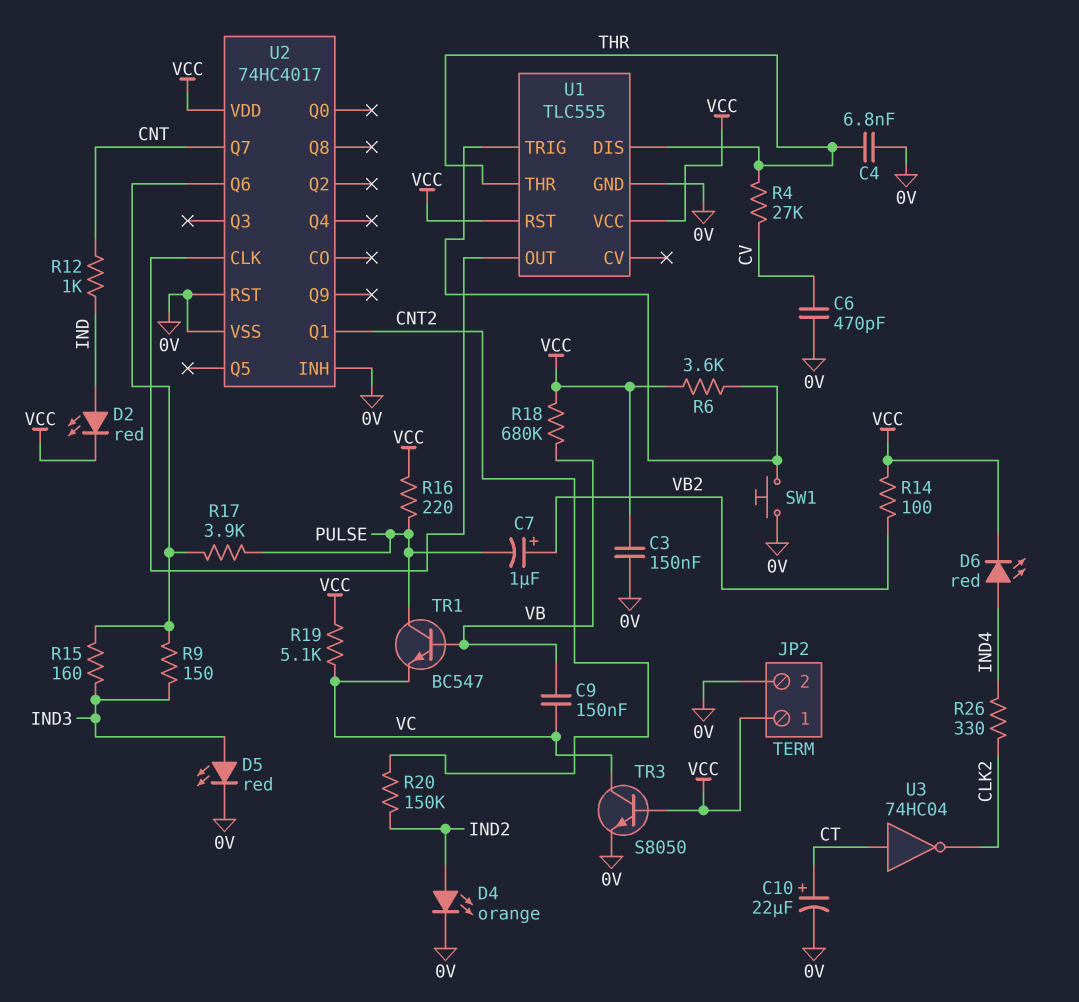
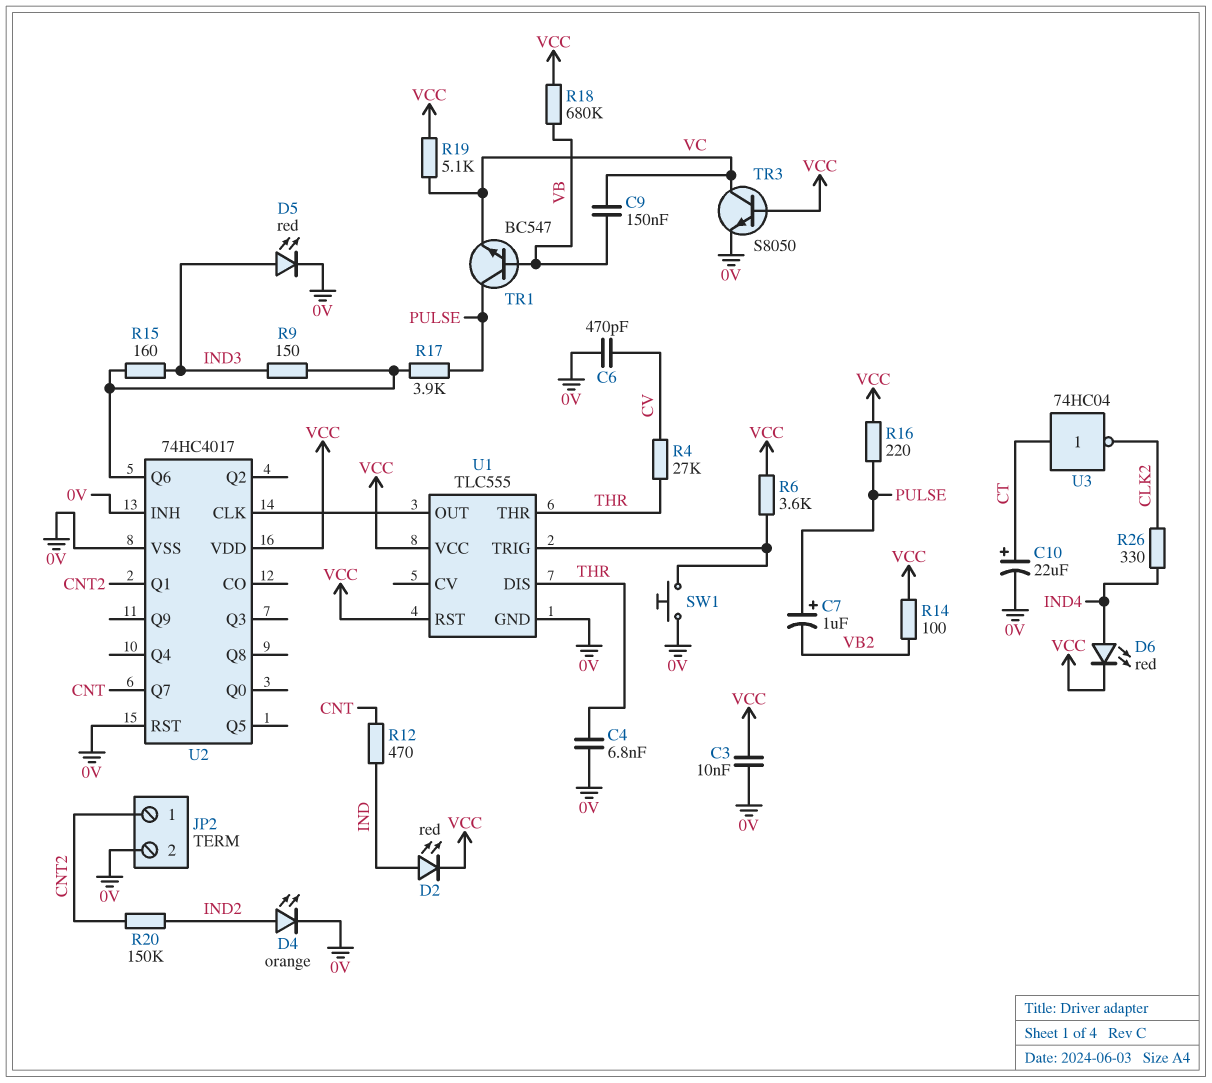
C3: 150nF (0V, VCC) -> 10nF (0V, VCC)
C7: 1uF (plus VB2, minus PULSE) -> 1uF (plus PULSE, minus VB2)
JP2 pin 1: VCC -> CNT2
R12: 1k (CNT, IND) -> 470 (CNT, IND)

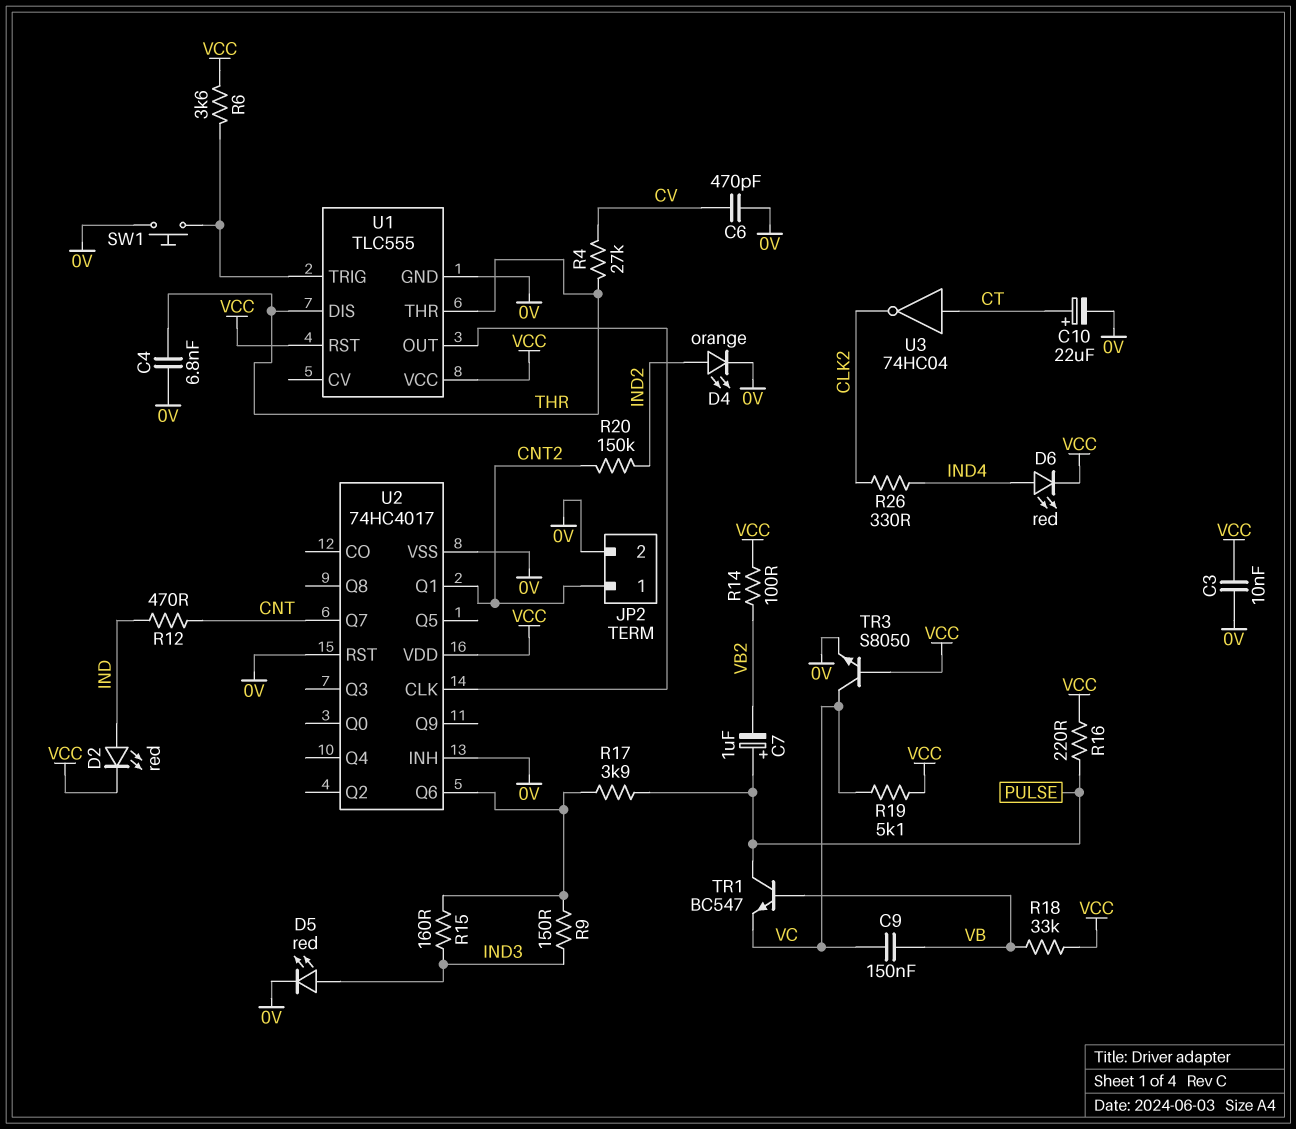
R18: 680k (VB, VCC) -> 33k (VB, VCC)

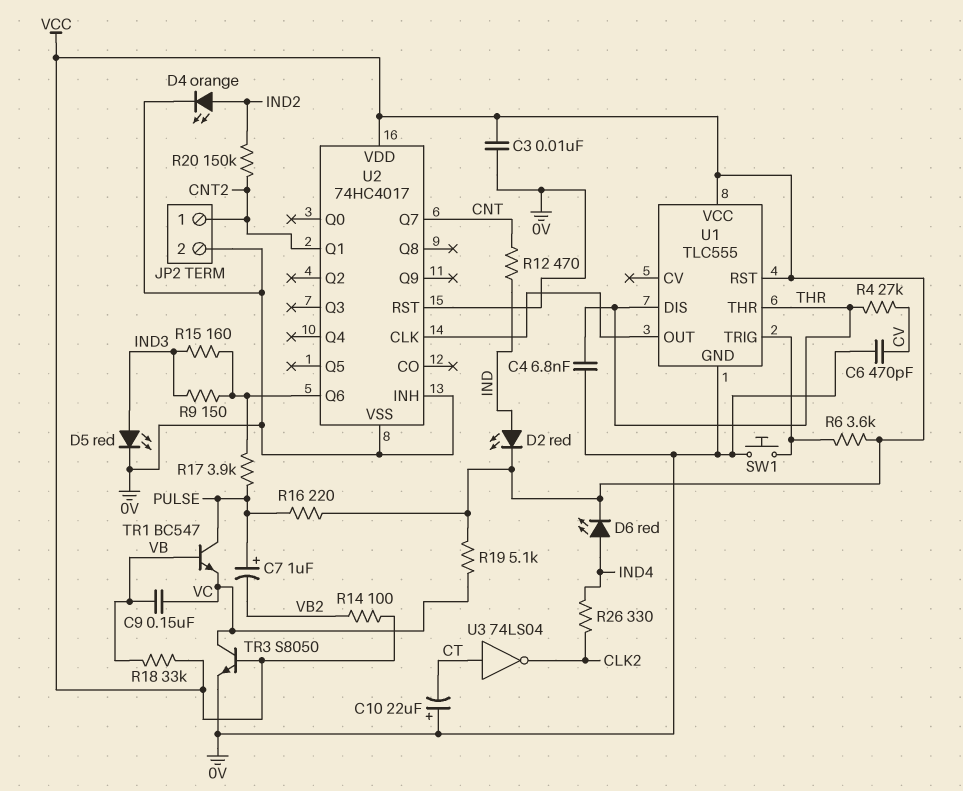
C10: 22uF (plus CT, minus 0V) -> 22uF (plus 0V, minus CT)
U3: NOT 74HC04 (in CT, out CLK2) -> NOT 74LS04 (in CT, out CLK2)

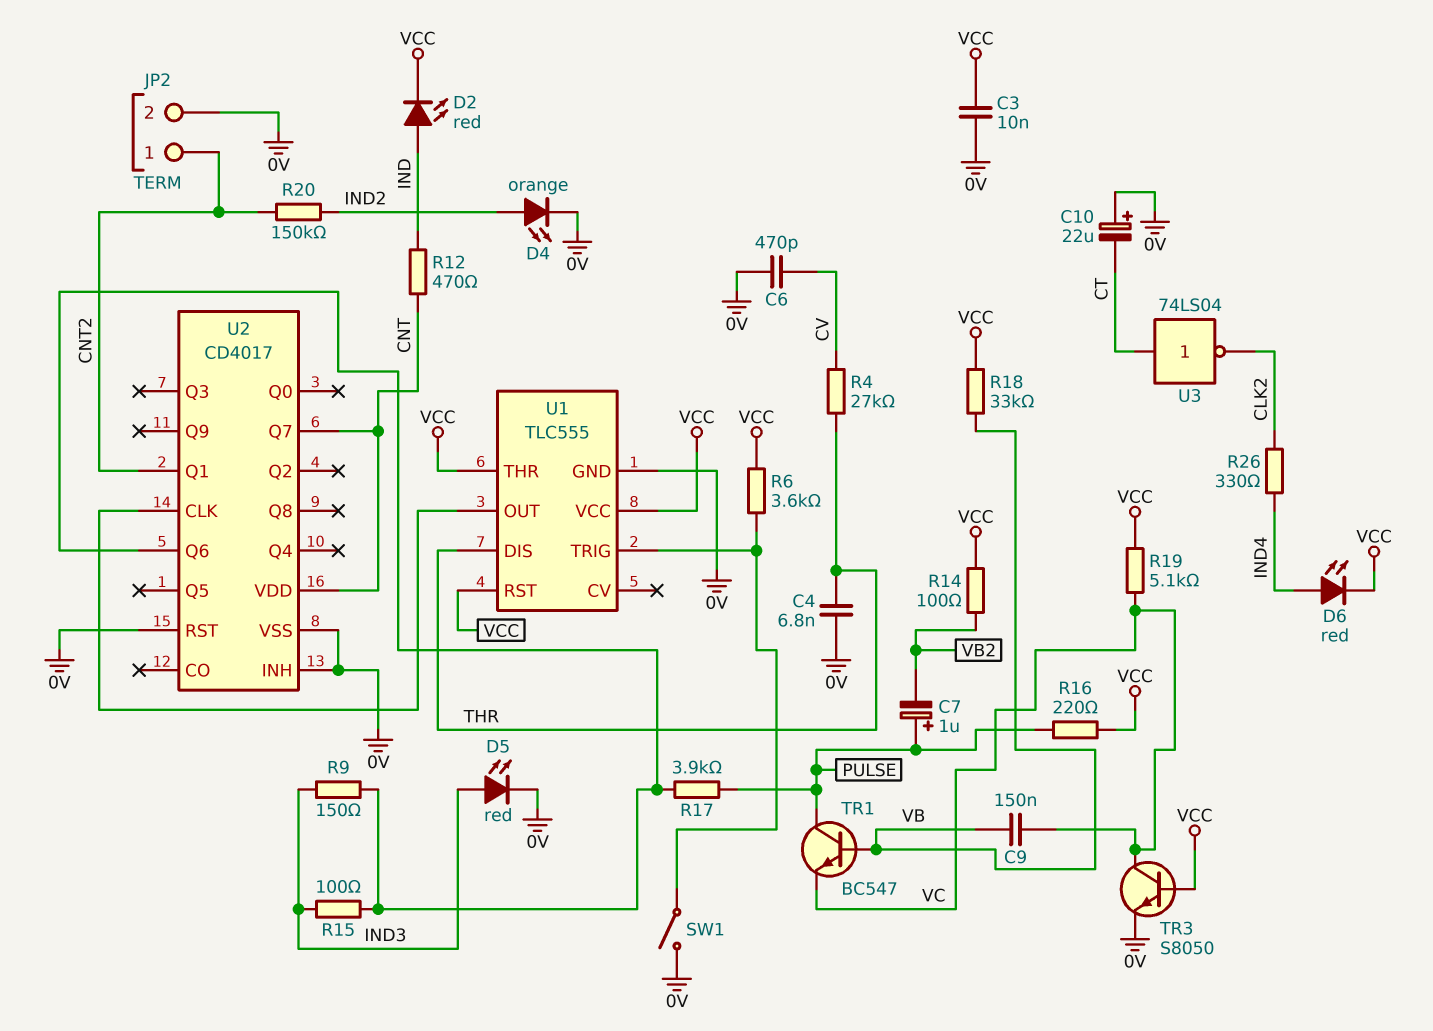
R15: 160 (IND3, U2/Q6) -> 100 (IND3, U2/Q6)
SW1: button (0V, U1/TRIG) -> switch (0V, U1/TRIG)
U1 pin THR: THR -> VCC
U2: 74HC4017 -> CD4017
U2 pin VDD: VCC -> CNT

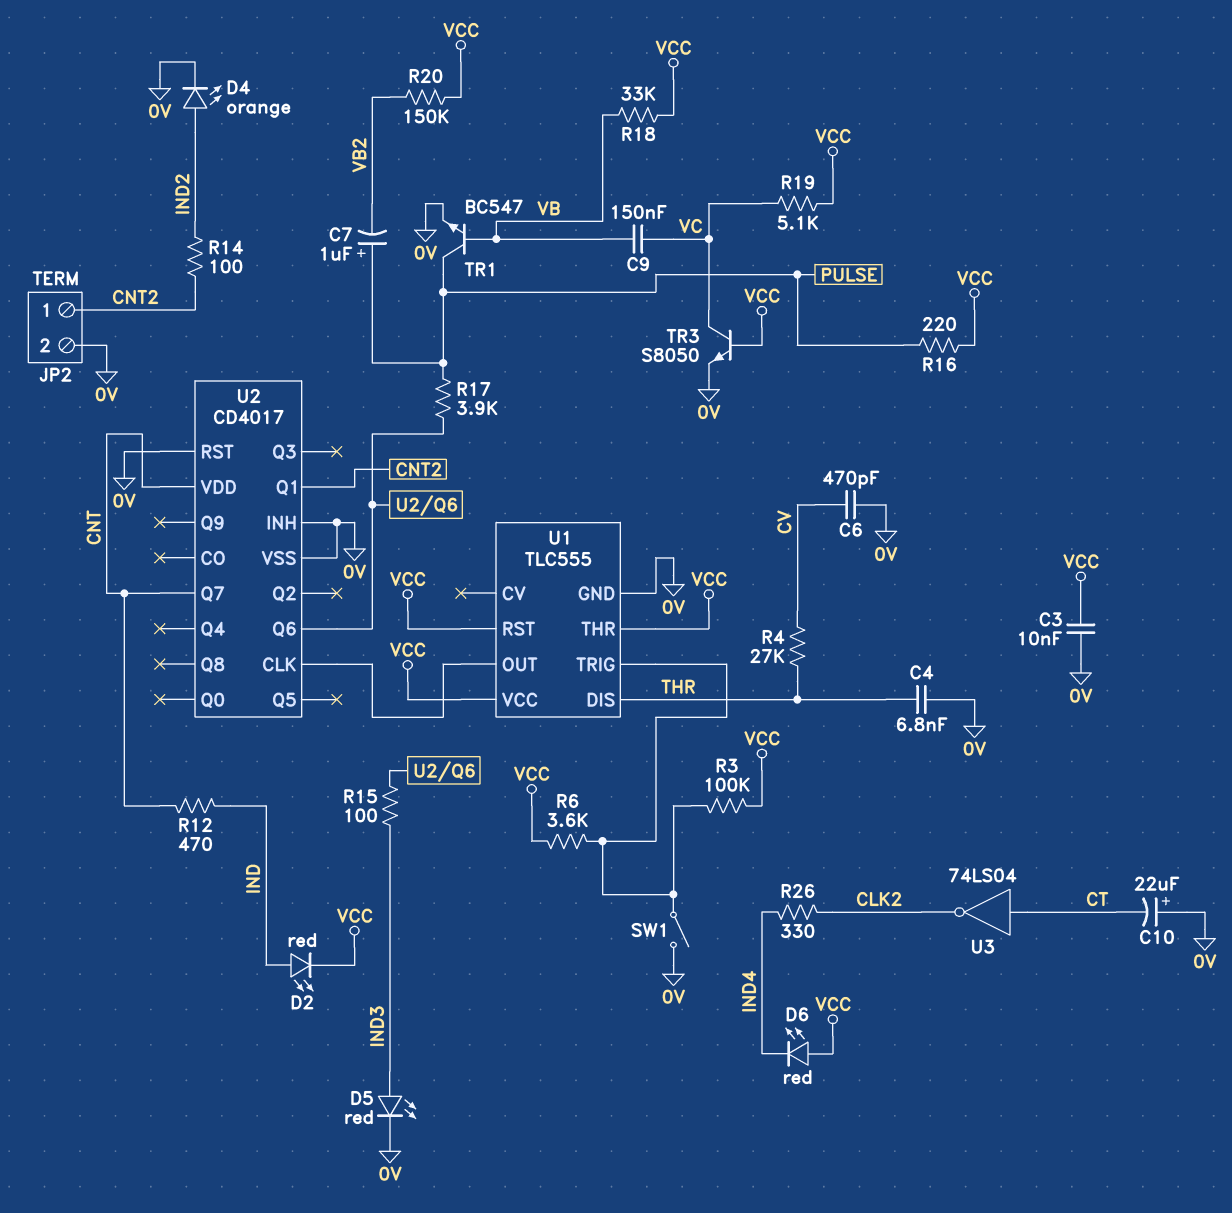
D6: LED red (A IND4, K VCC) -> LED red (A VCC, K IND4)
R3: none -> 100k (U1/TRIG, VCC)
R9: 150 (IND3, U2/Q6) -> none
R14: 100 (VB2, VCC) -> 100 (CNT2, IND2)
R20: 150k (CNT2, IND2) -> 150k (VB2, VCC)
TR1: NPN BC547 (B VB, C PULSE, E VC) -> NPN BC547 (B VB, C PULSE, E 0V)

